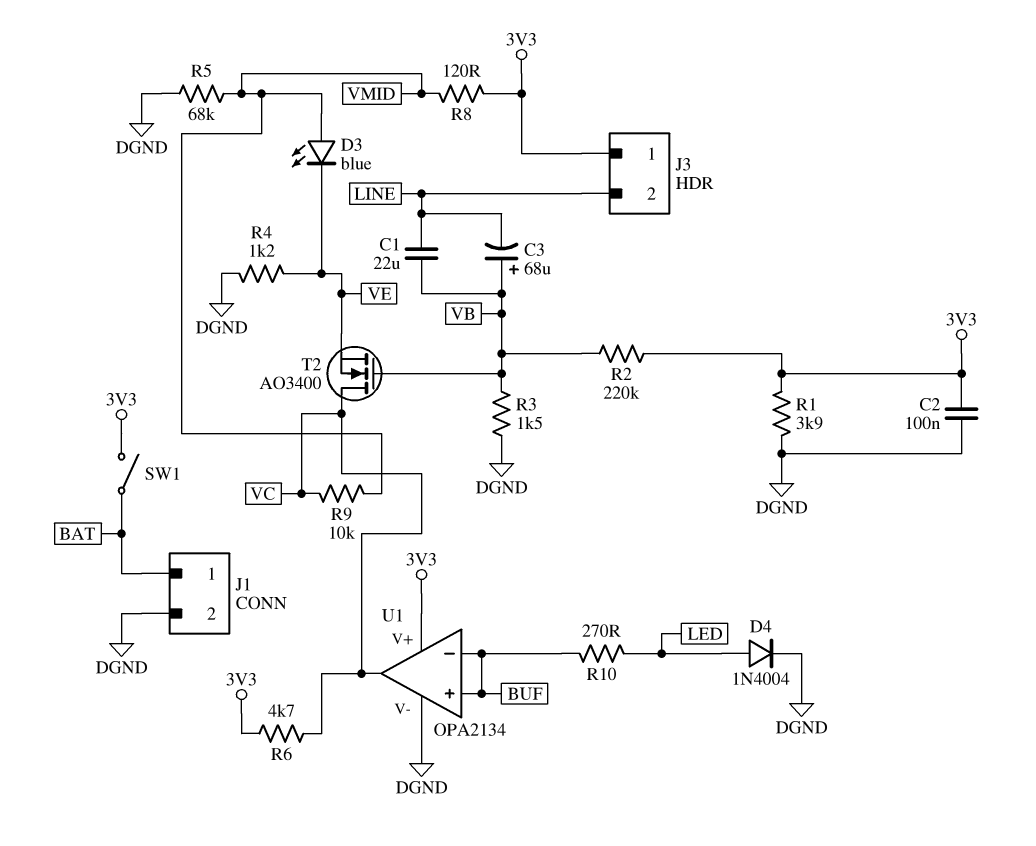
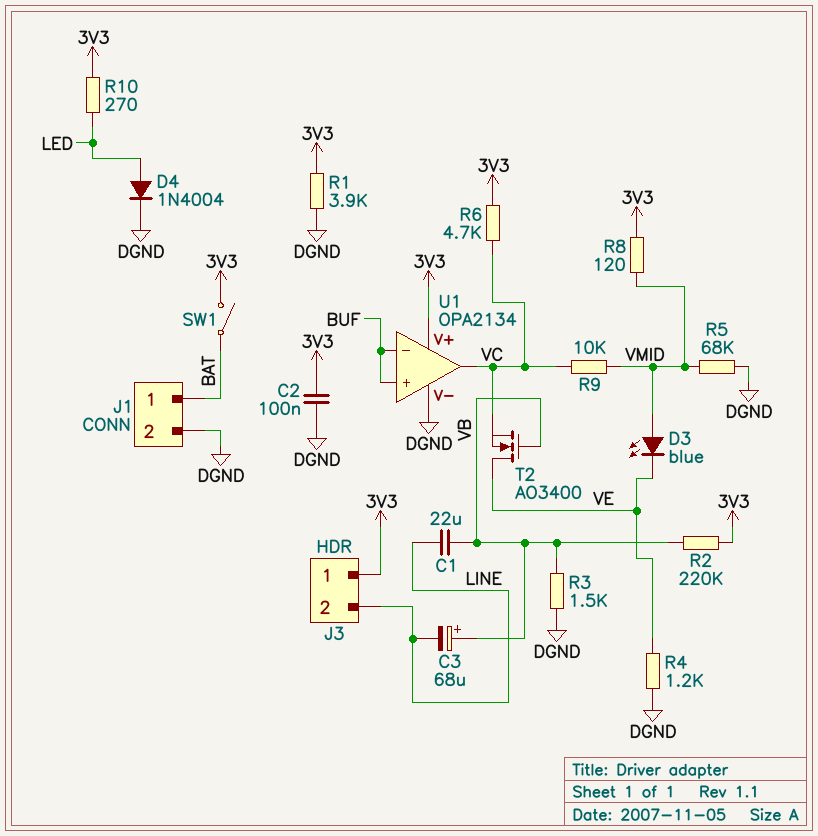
R10: 270 (BUF, LED) -> 270 (3V3, LED)
T2: NMOS AO3400 (G VB, D VC, S VE) -> NMOS AO3400 (G VB, D VE, S VC)

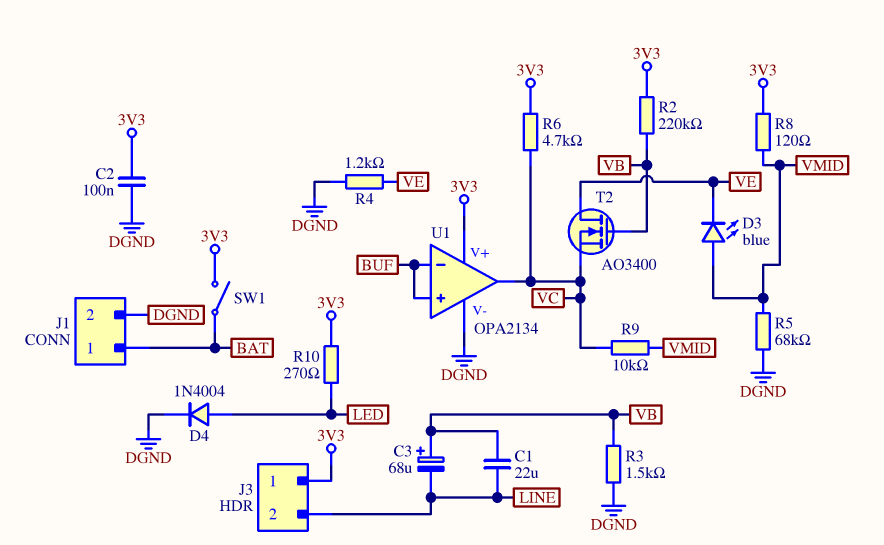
R1: 3.9k (3V3, DGND) -> none

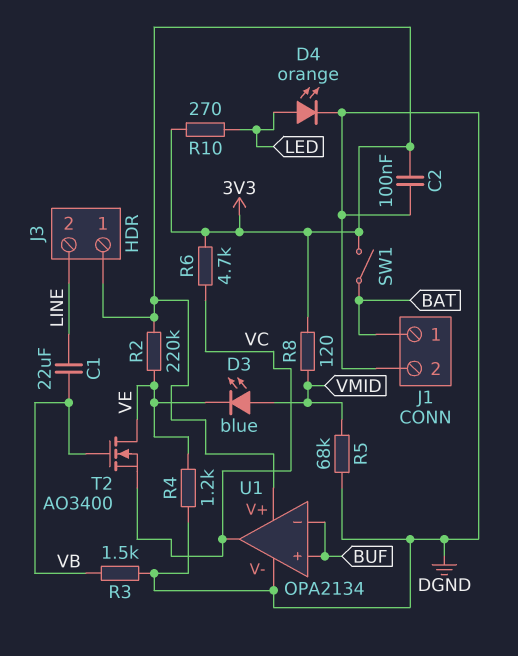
C3: 68uF (plus VB, minus LINE) -> none
D4: diode 1N4004 (A LED, K DGND) -> LED orange (A LED, K DGND)
R2: 220k (3V3, VB) -> 220k (3V3, VE)
R9: 10k (VC, VMID) -> none

